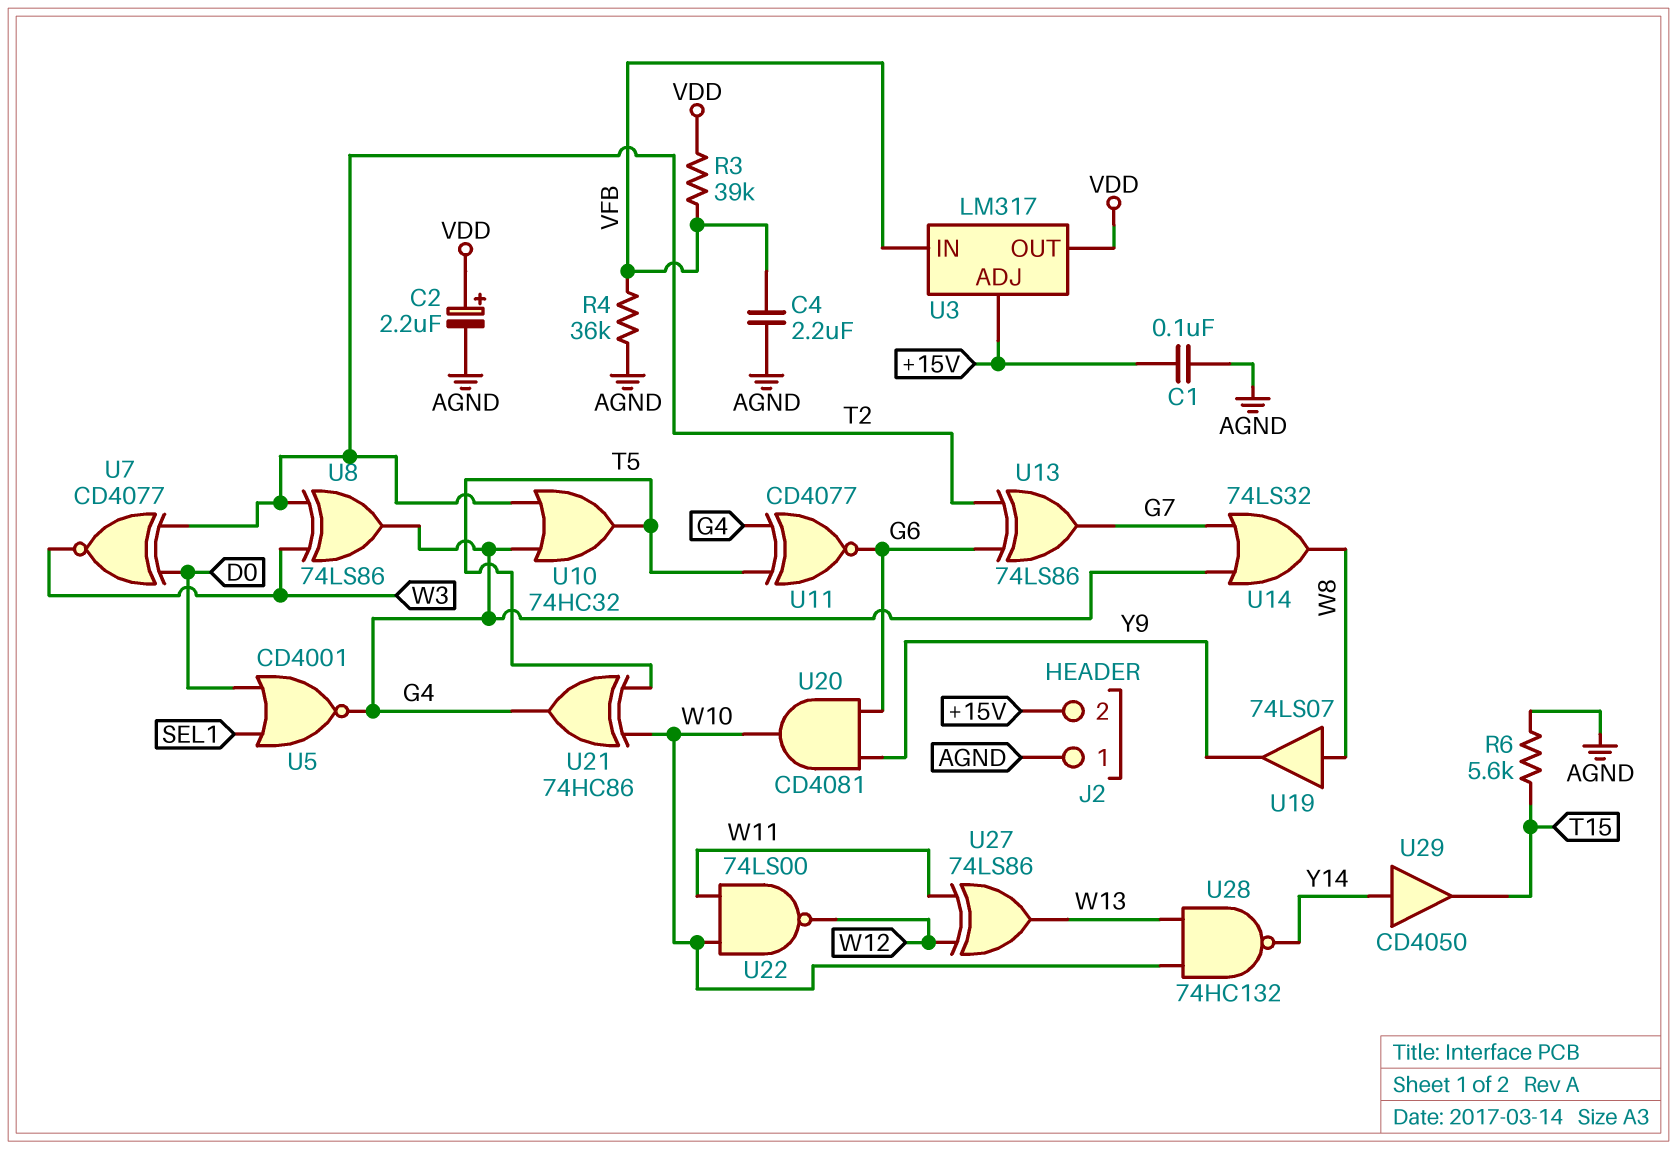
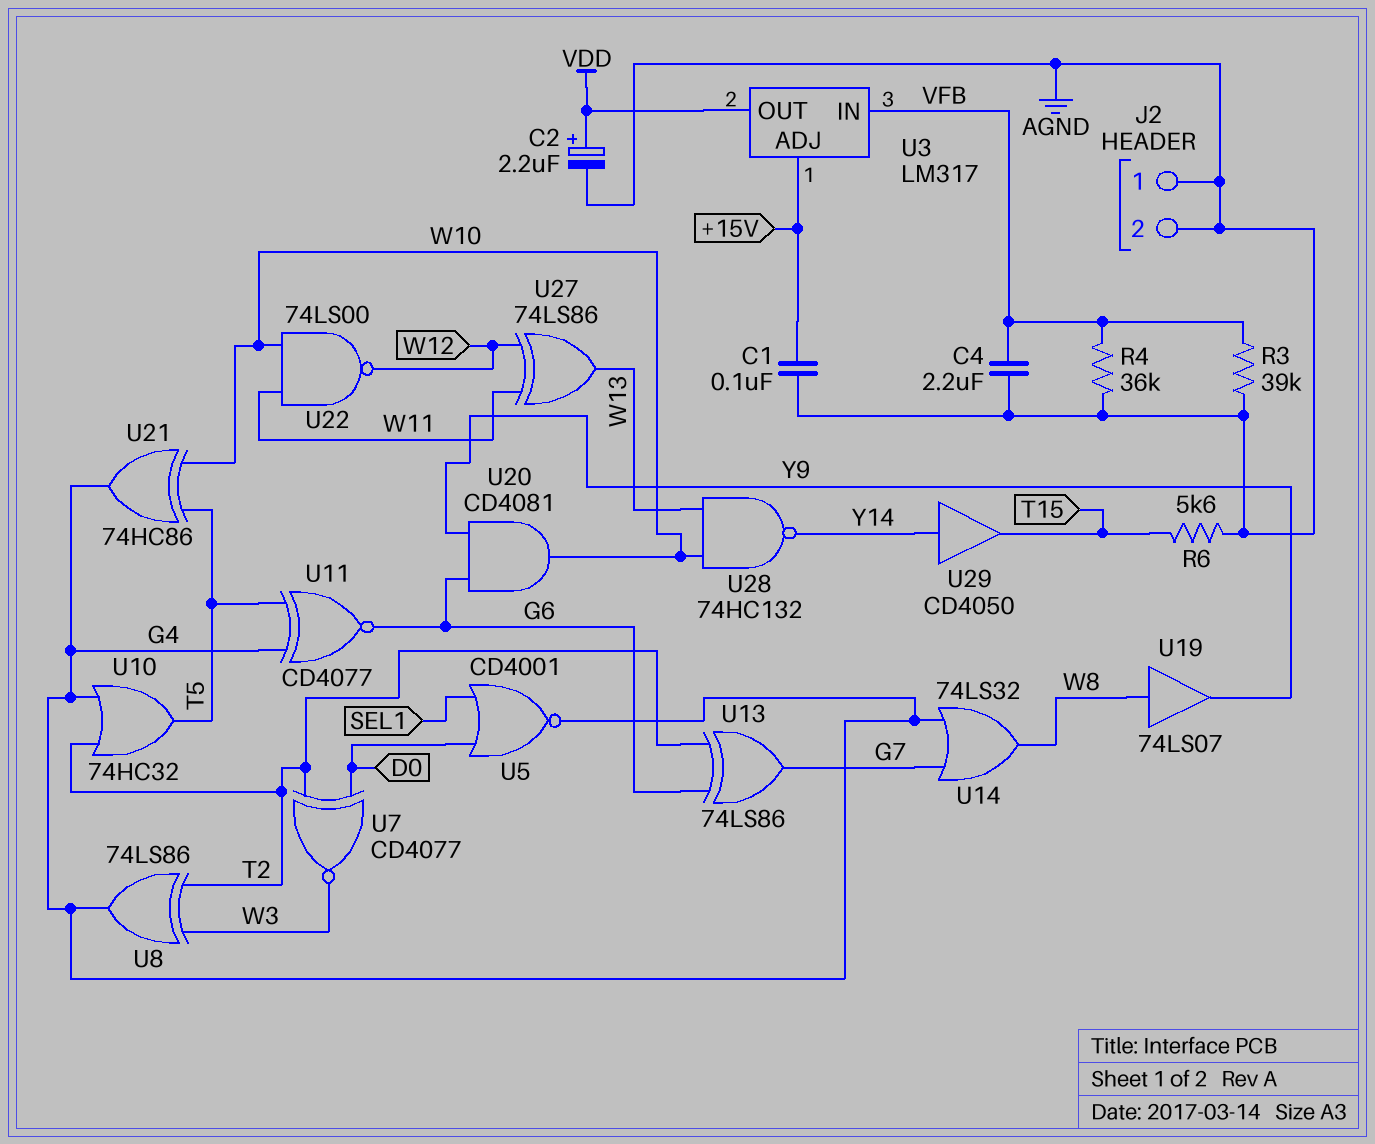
J2 pin 2: +15V -> AGND
R3: 39k (VDD, VFB) -> 39k (AGND, VFB)

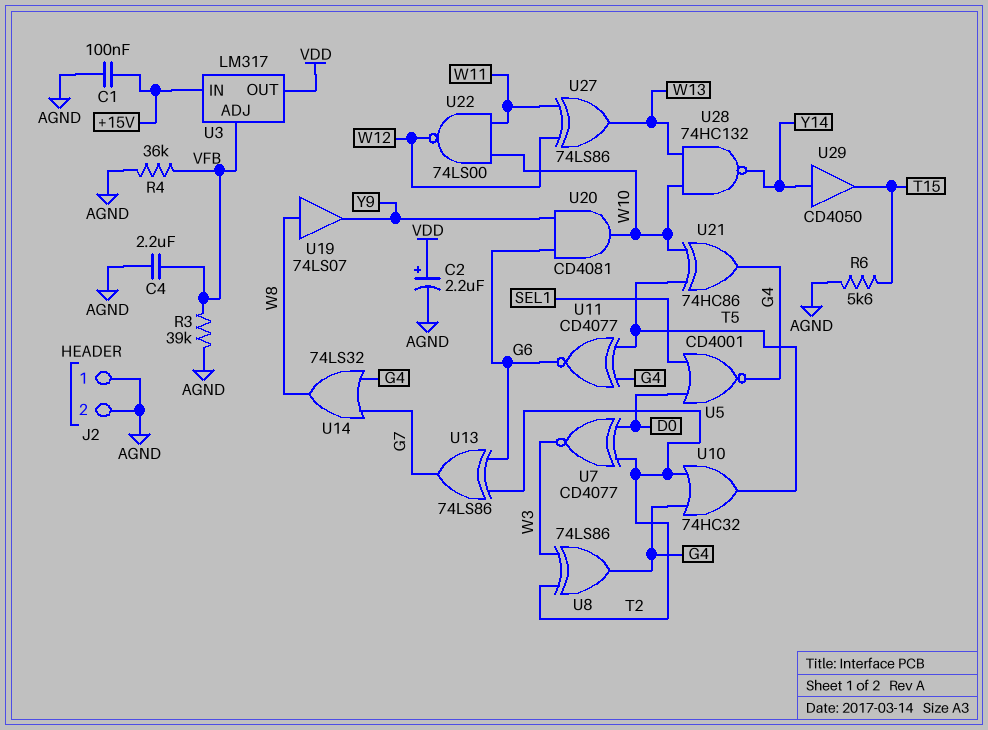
U3 pin ADJ: +15V -> VFB
U3 pin IN: VFB -> +15V

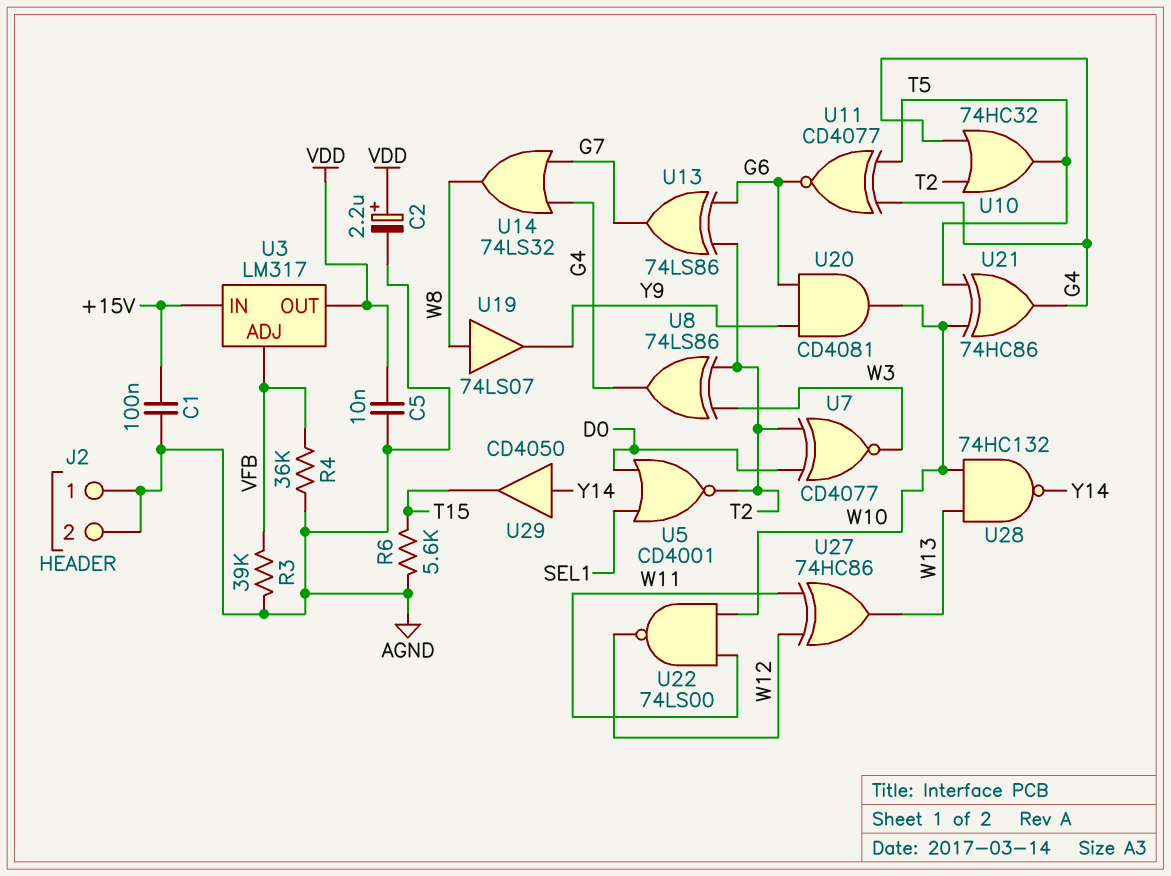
C4: 2.2uF (AGND, VFB) -> none
C5: none -> 10nF (AGND, VDD)
U5: NOR CD4001 (in D0, in SEL1, out G4) -> NOR CD4001 (in D0, in SEL1, out T2)
U27: XOR 74LS86 (in W11, in W12, out W13) -> XOR 74HC86 (in W11, in W12, out W13)

